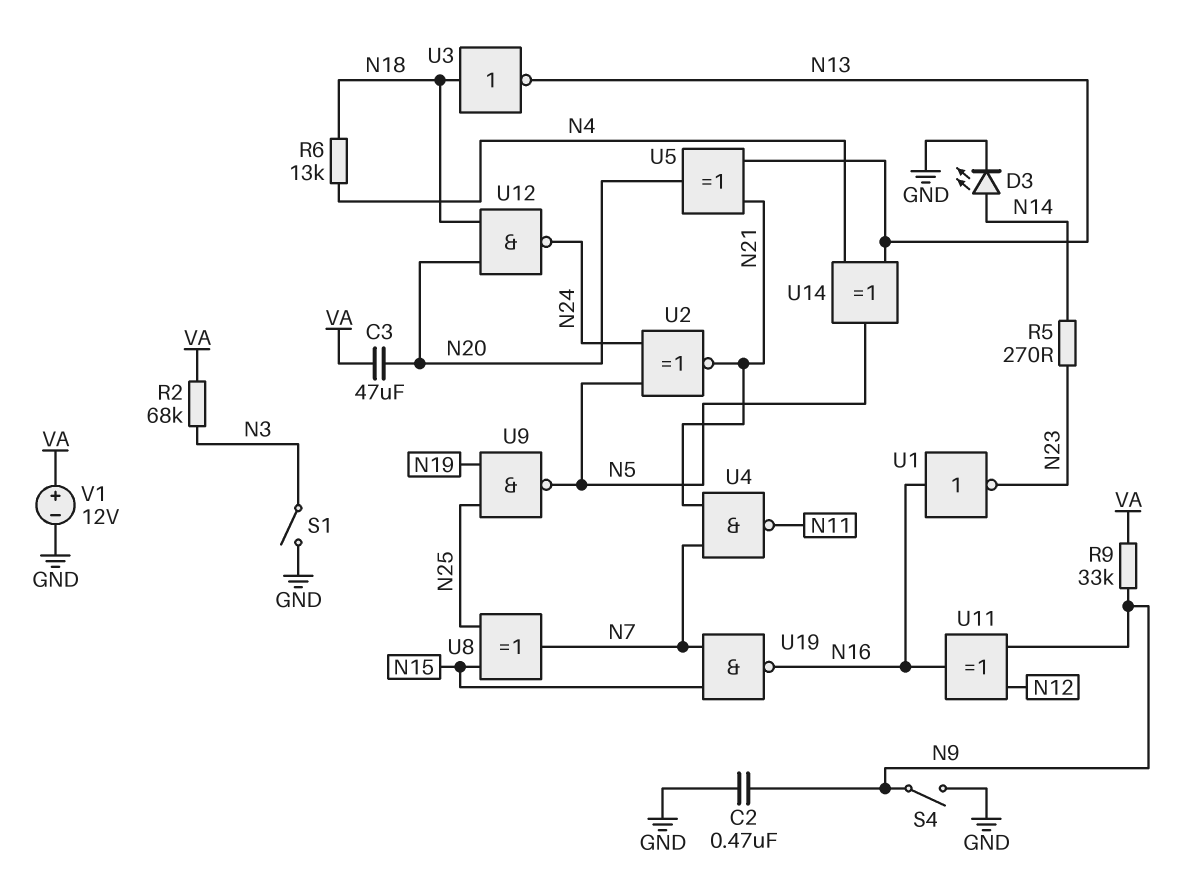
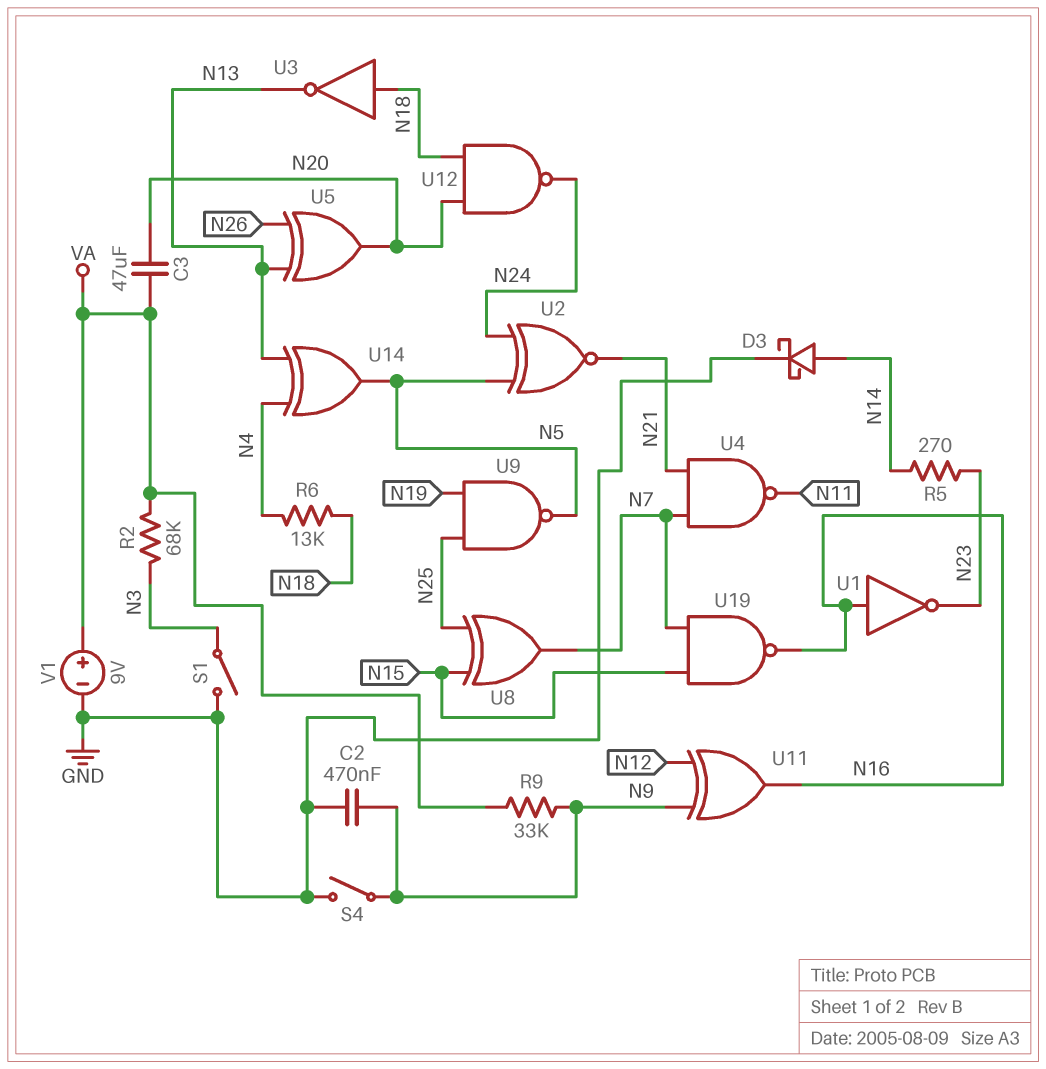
D3: LED (A N14, K GND) -> schottky (A N14, K GND)
U5: XOR (in N13, in N21, out N20) -> XOR (in N13, in N26, out N20)
V1: 12V (plus VA, minus GND) -> 9V (plus VA, minus GND)

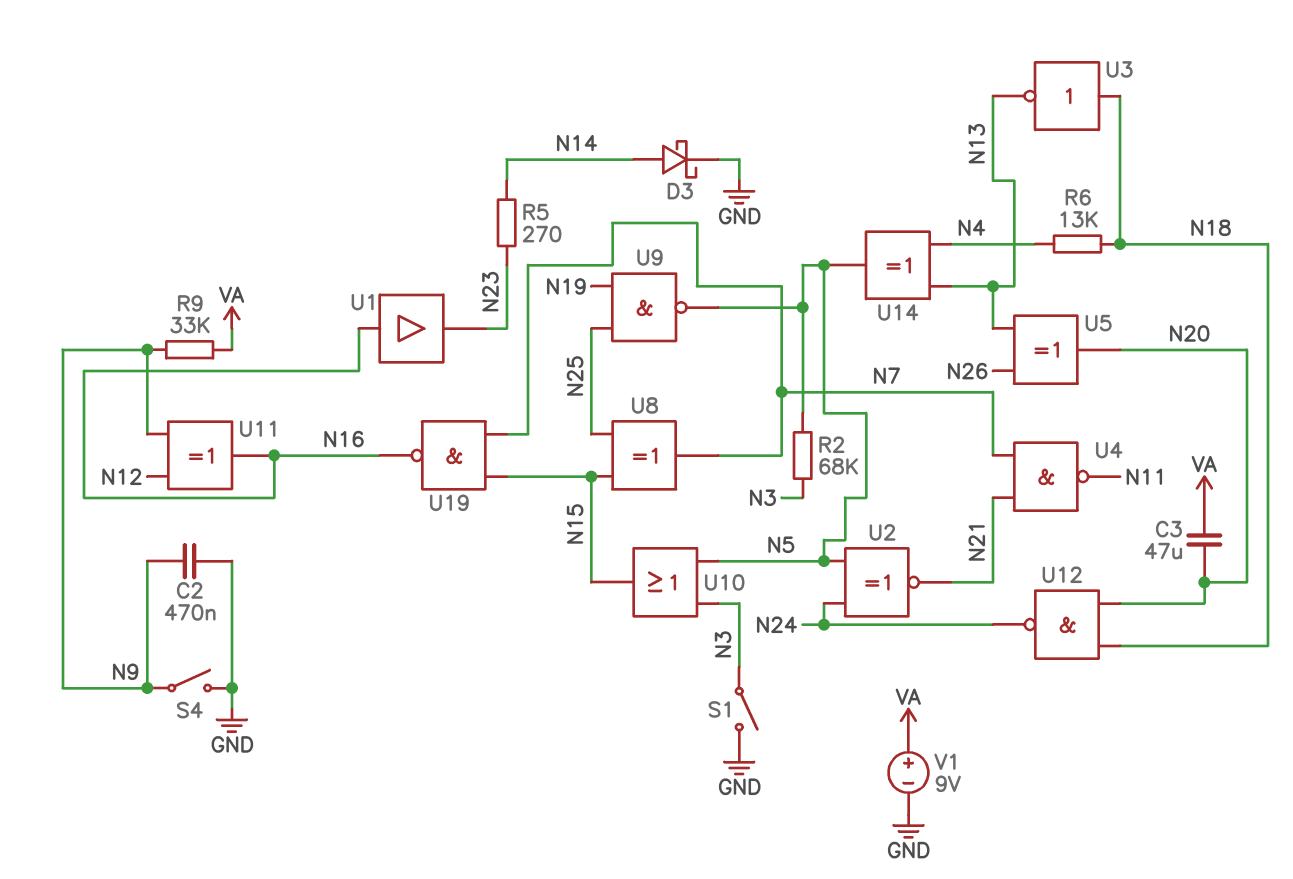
R2: 68k (N3, VA) -> 68k (N3, N5)
U1: NOT (in N16, out N23) -> buffer (in N16, out N23)
U10: none -> OR (in N3, in N5, out N15)

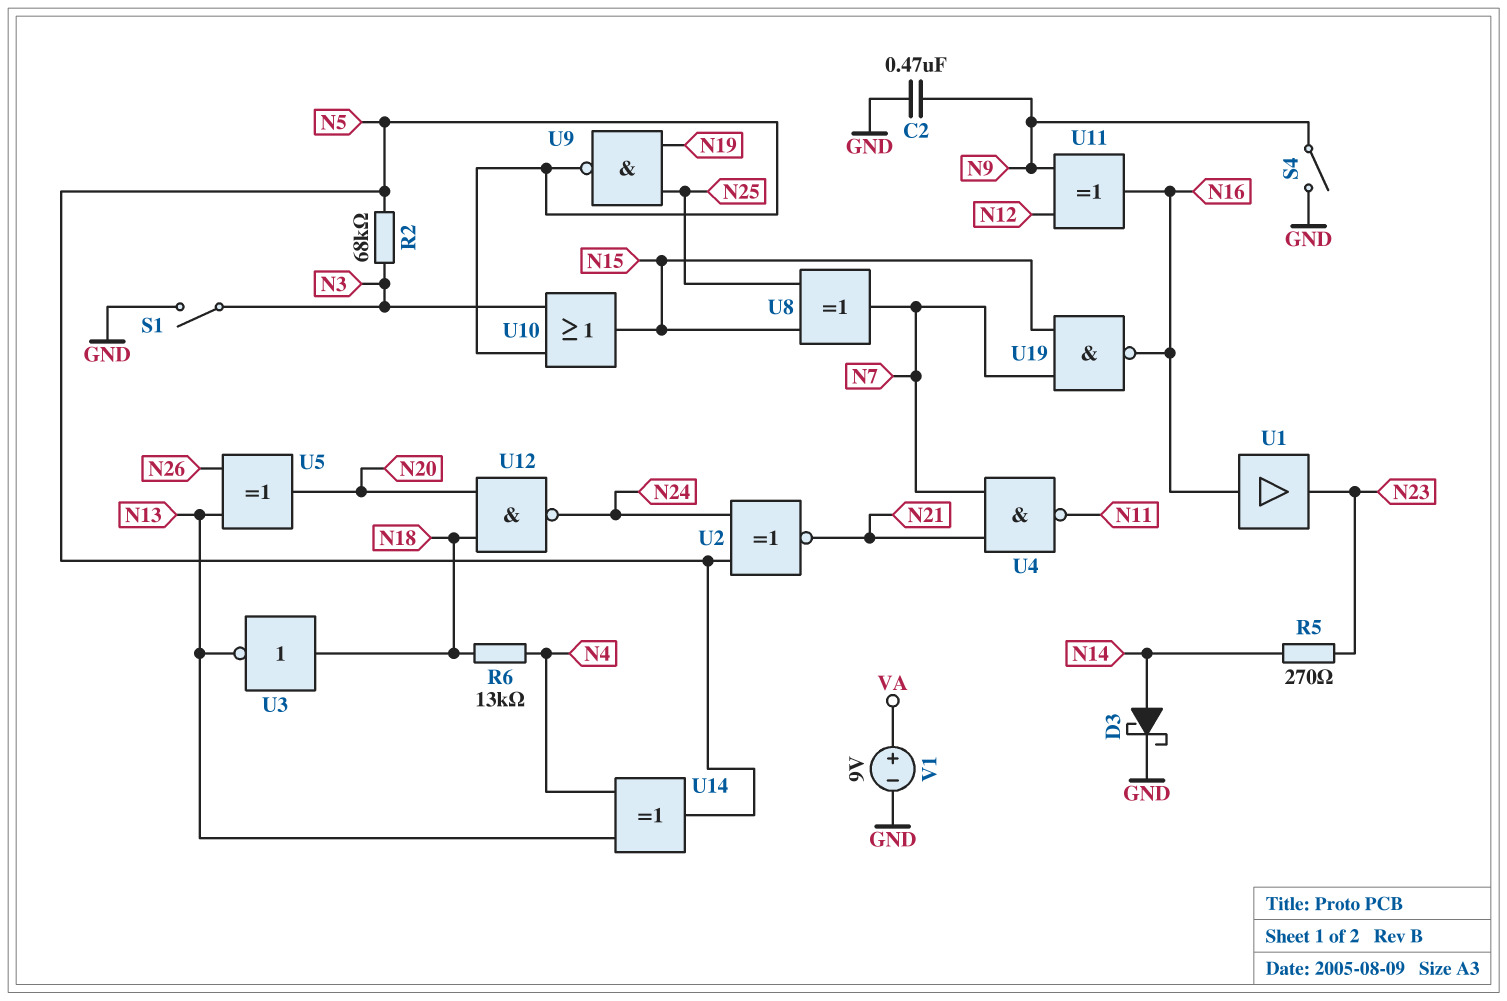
C3: 47uF (N20, VA) -> none
R9: 33k (N9, VA) -> none

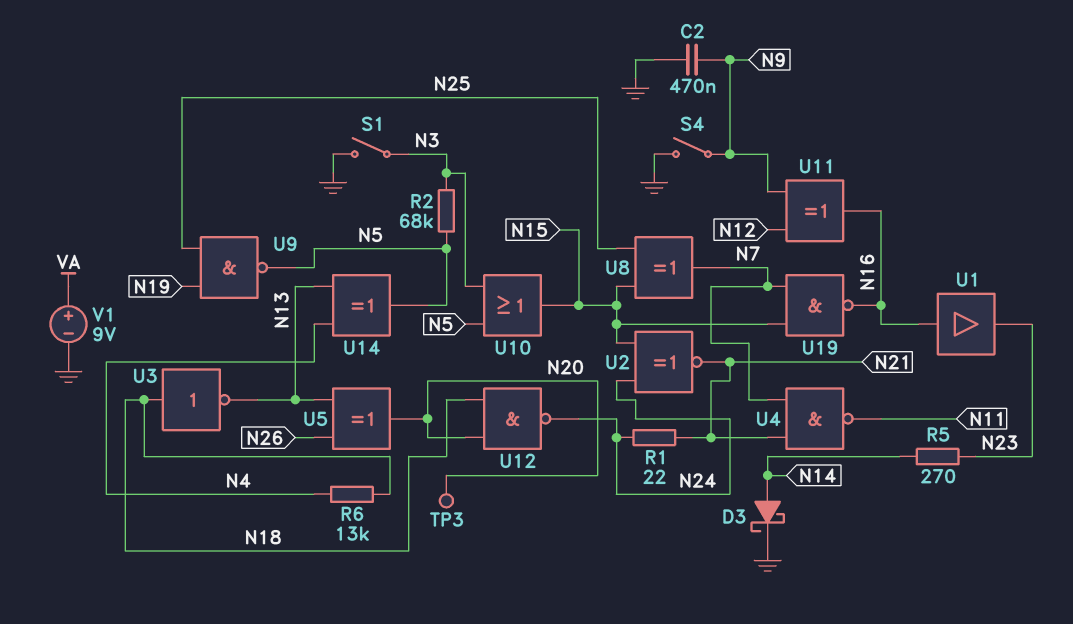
R1: none -> 22 (N21, N24)
TP3: none -> test point (N20)
U2: XNOR (in N5, in N24, out N21) -> XNOR (in N15, in N24, out N21)

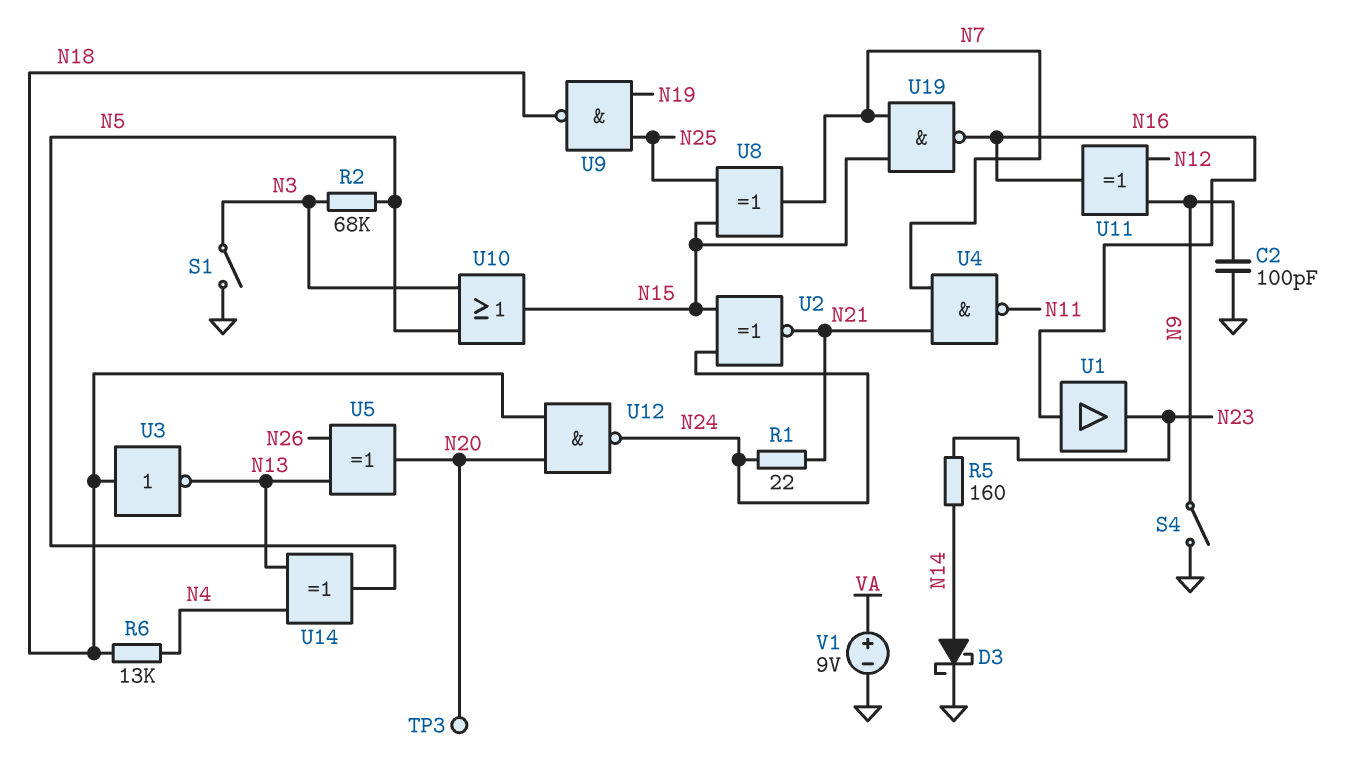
C2: 470nF (GND, N9) -> 100pF (GND, N9)
R5: 270 (N14, N23) -> 160 (N14, N23)
U9: NAND (in N19, in N25, out N5) -> NAND (in N19, in N25, out N18)

